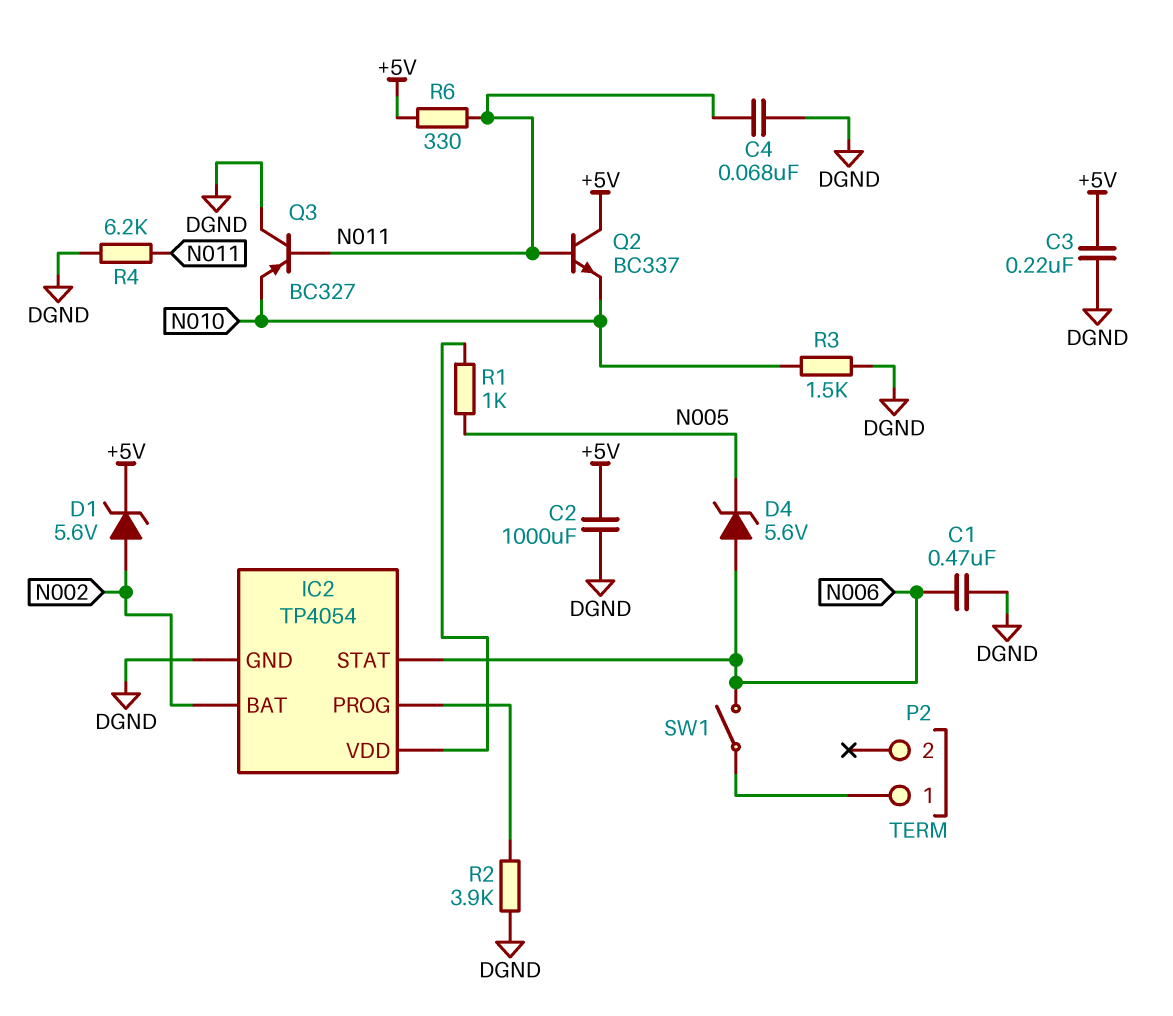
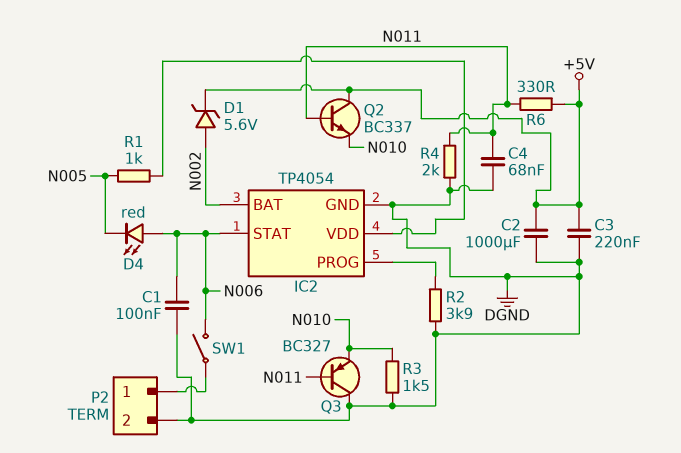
C1: 470nF (DGND, N006) -> 100nF (DGND, N006)
D4: zener 5.6V (A N006, K N005) -> LED red (A N006, K N005)
P2 pin 2: none -> DGND
R4: 6.2k (DGND, N011) -> 2k (DGND, N011)

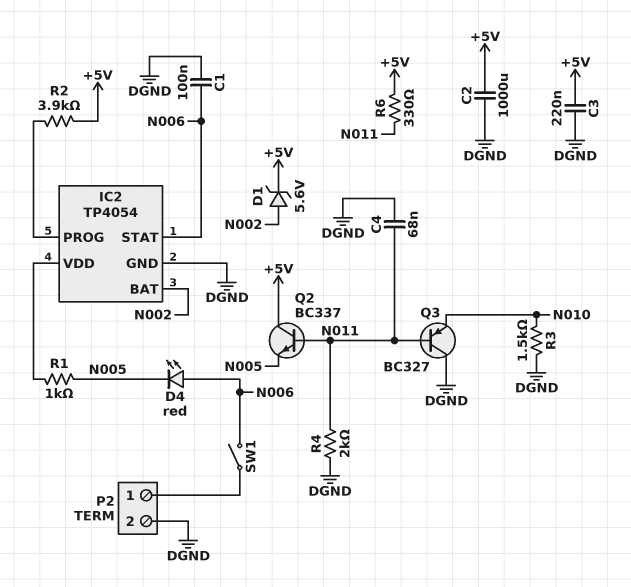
Q2: NPN BC337 (B N011, C +5V, E N010) -> NPN BC337 (B N011, C +5V, E N005)
R2: 3.9k (DGND, IC2/PROG) -> 3.9k (+5V, IC2/PROG)

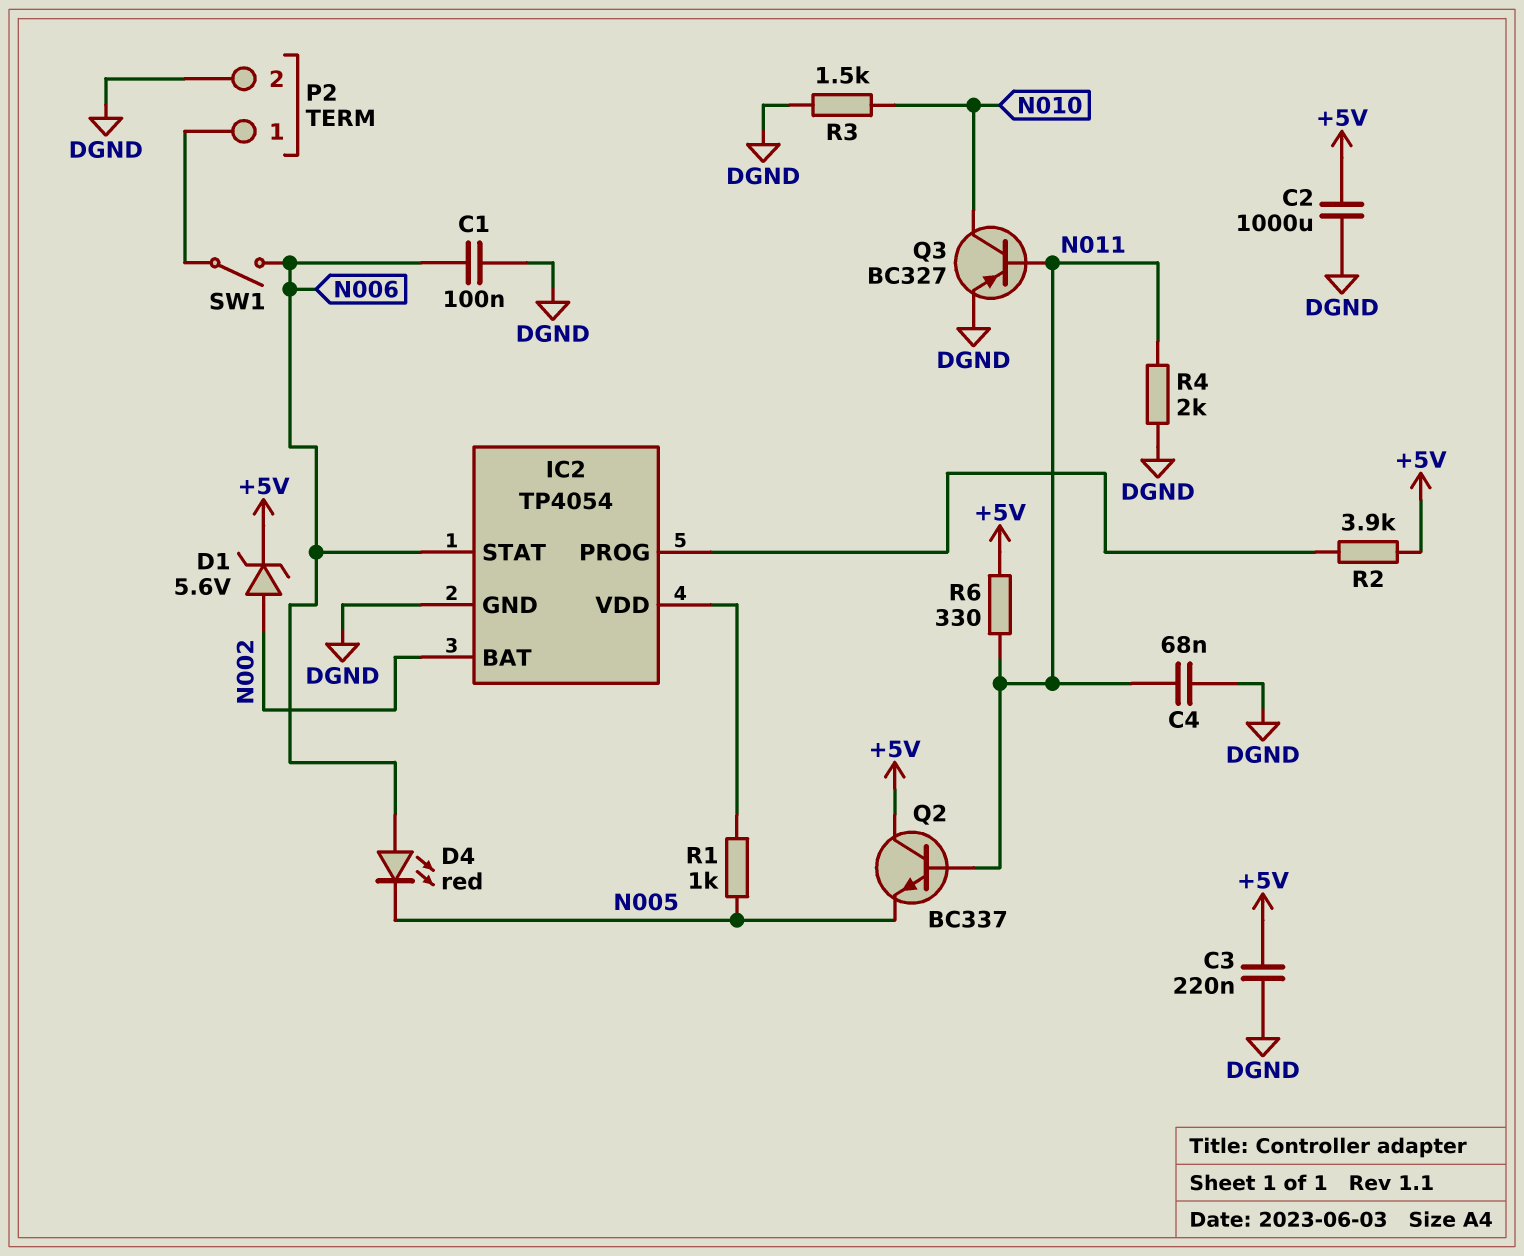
Q3: PNP BC327 (B N011, C DGND, E N010) -> PNP BC327 (B N011, C N010, E DGND)

